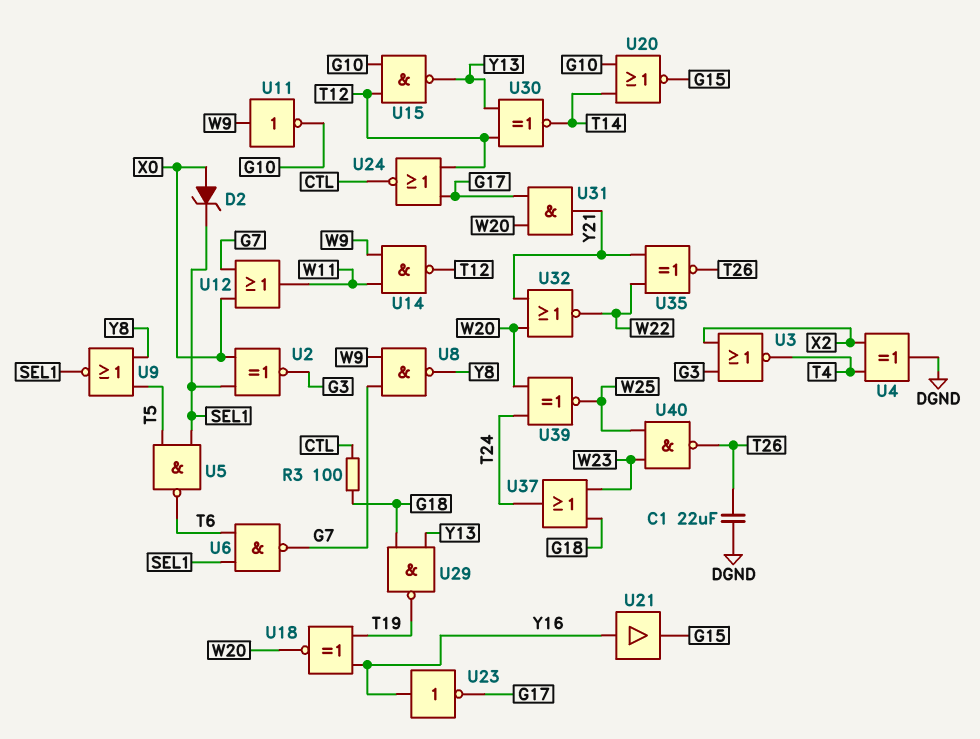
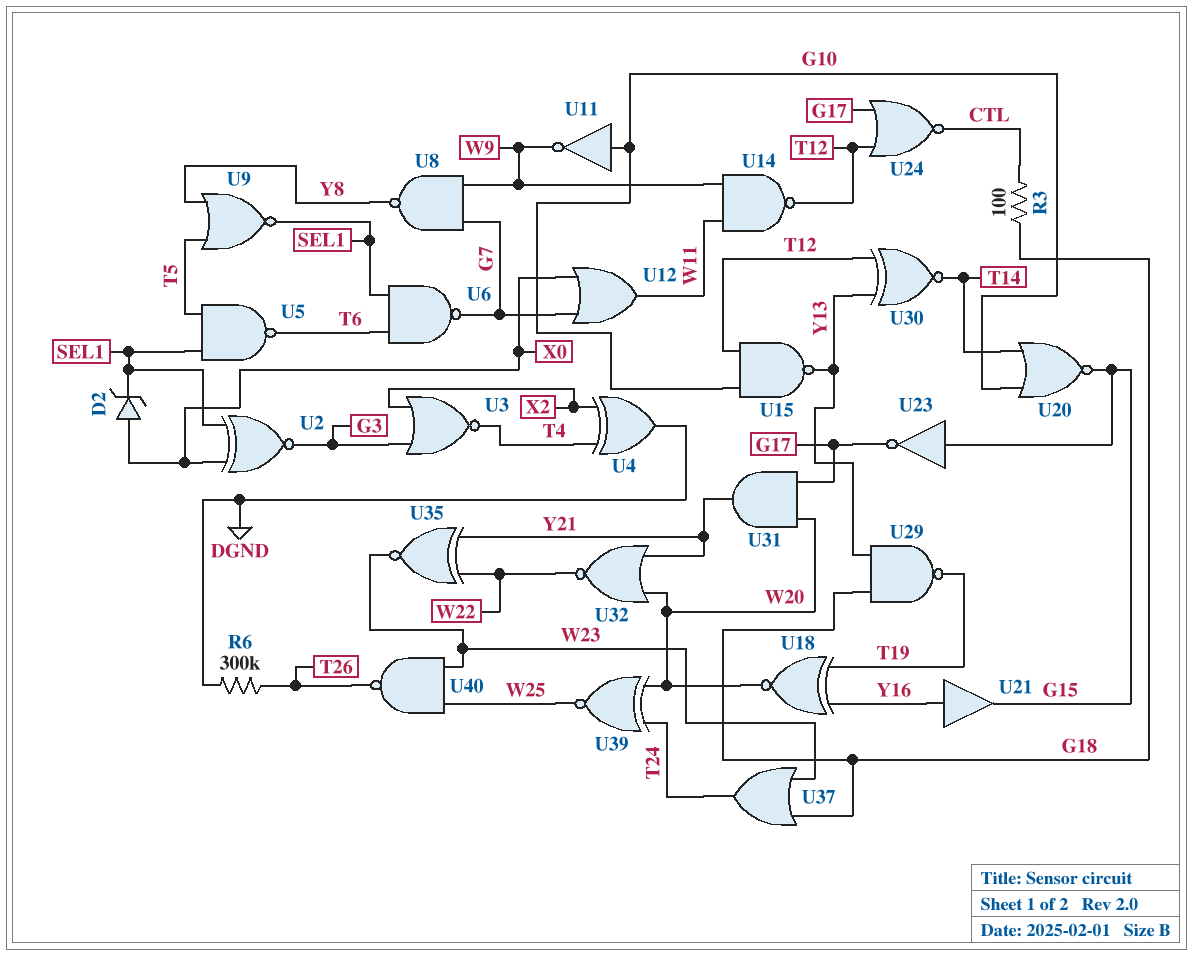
C1: 22uF (DGND, T26) -> none
R6: none -> 300k (DGND, T26)
U11: NOT (in W9, out G10) -> NOT (in G10, out W9)
U23: NOT (in Y16, out G17) -> NOT (in G15, out G17)
U35: XNOR (in W22, in Y21, out T26) -> XNOR (in W22, in Y21, out W23)

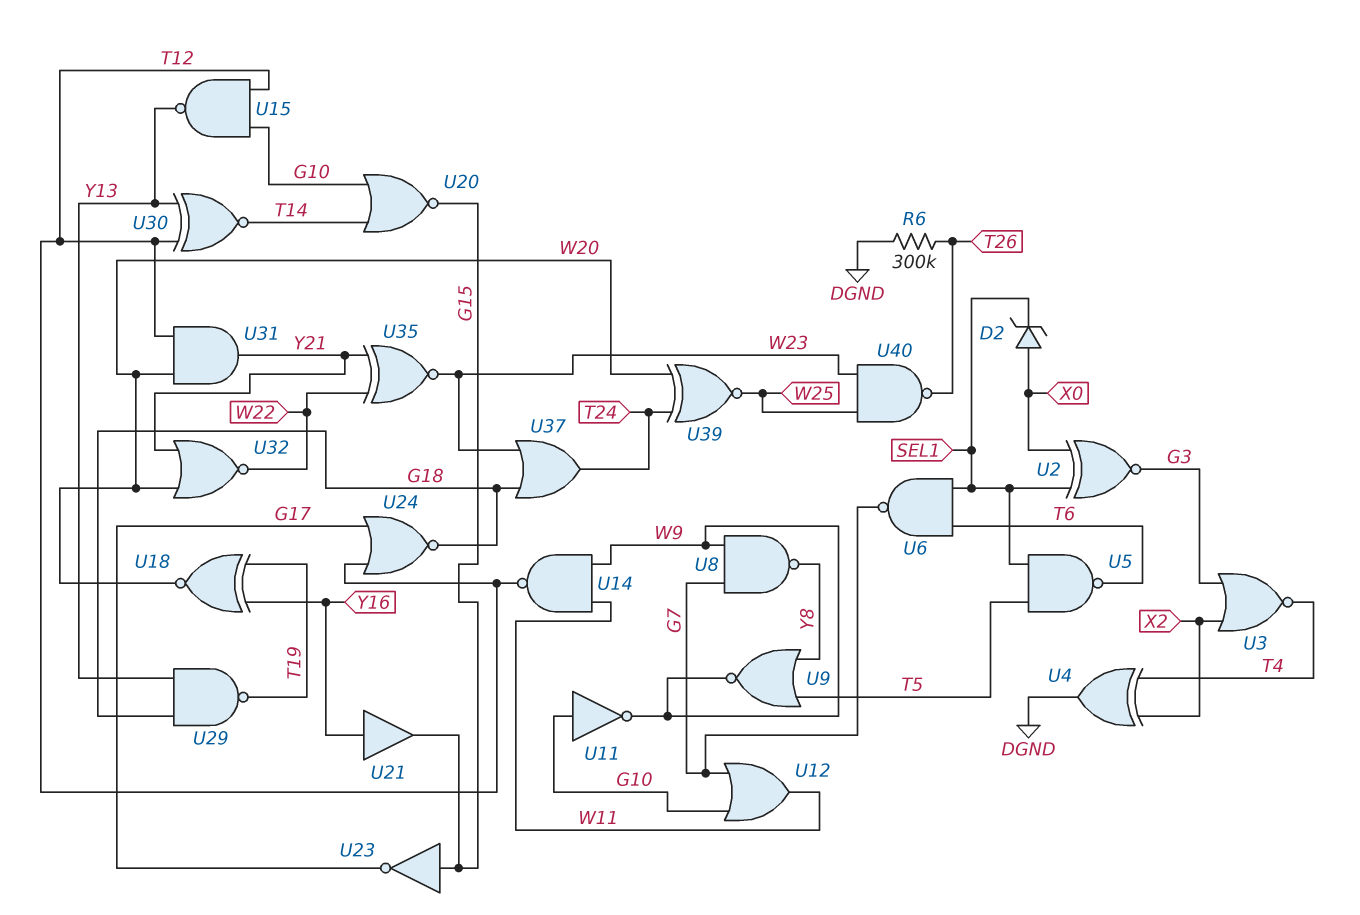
R3: 100 (CTL, G18) -> none
U9: NOR (in T5, in Y8, out SEL1) -> NOR (in T5, in Y8, out W9)
U12: OR (in G7, in X0, out W11) -> OR (in G7, in G10, out W11)
U24: NOR (in G17, in T12, out CTL) -> NOR (in G17, in T12, out G18)
U31: AND (in G17, in W20, out Y21) -> AND (in T12, in W20, out Y21)

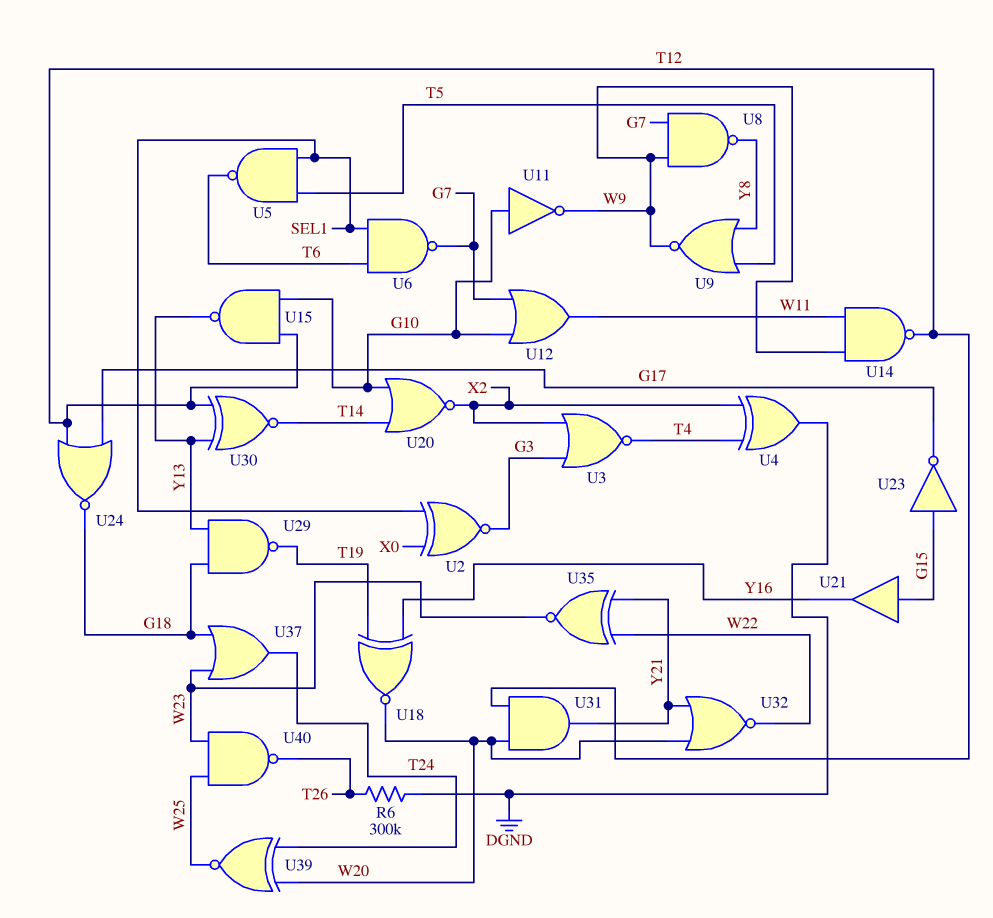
D2: zener (A X0, K SEL1) -> none
U20: NOR (in G10, in T14, out G15) -> NOR (in G10, in T14, out X2)
U21: buffer (in Y16, out G15) -> buffer (in G15, out Y16)

